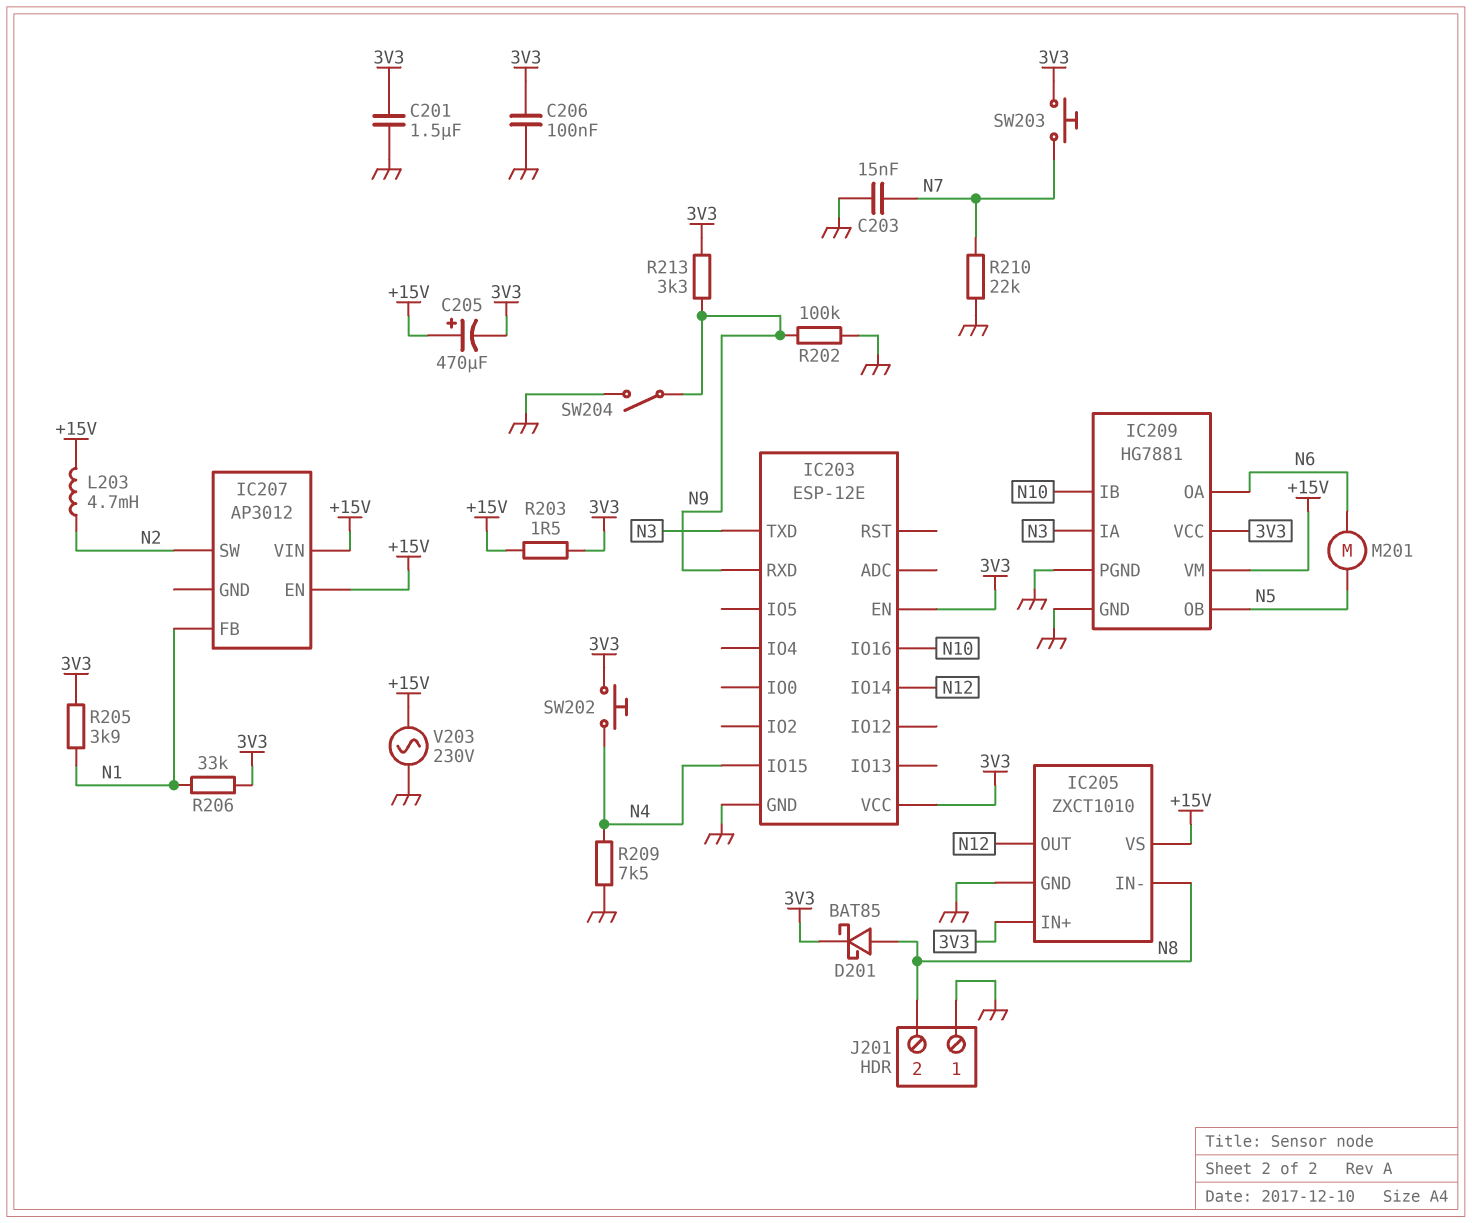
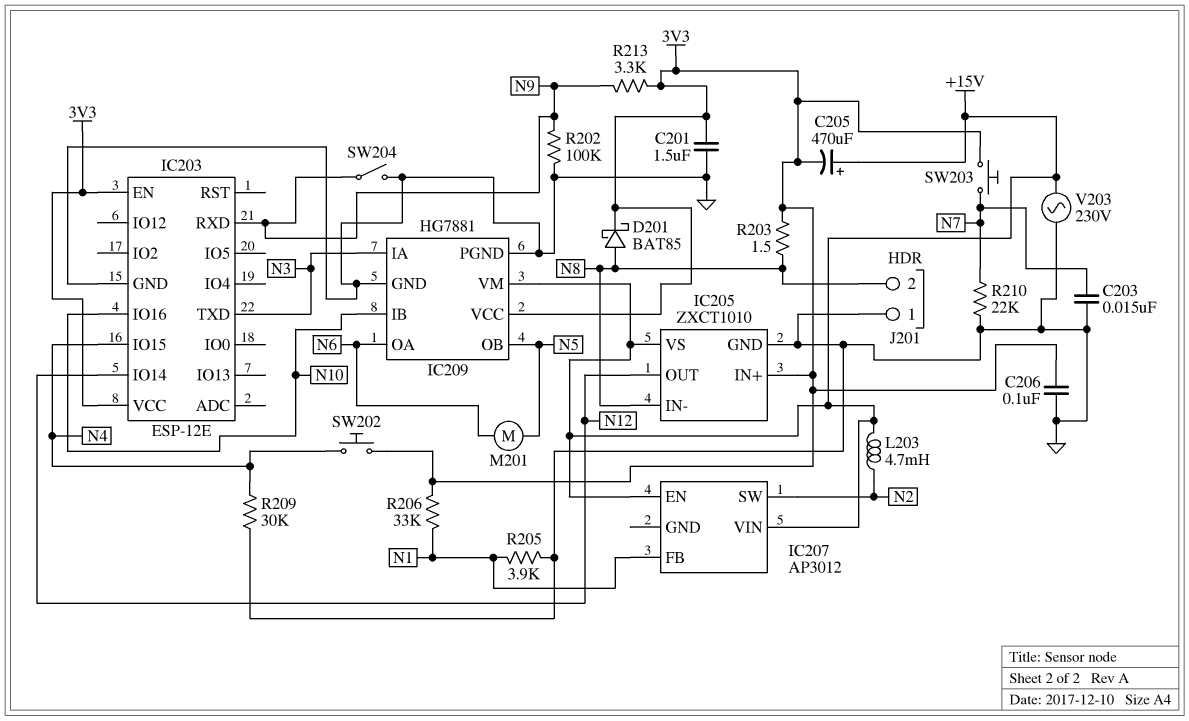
R203: 1.5 (+15V, 3V3) -> 1.5 (3V3, N8)
R205: 3.9k (3V3, N1) -> 3.9k (GND, N1)
R209: 7.5k (GND, N4) -> 30k (GND, N4)

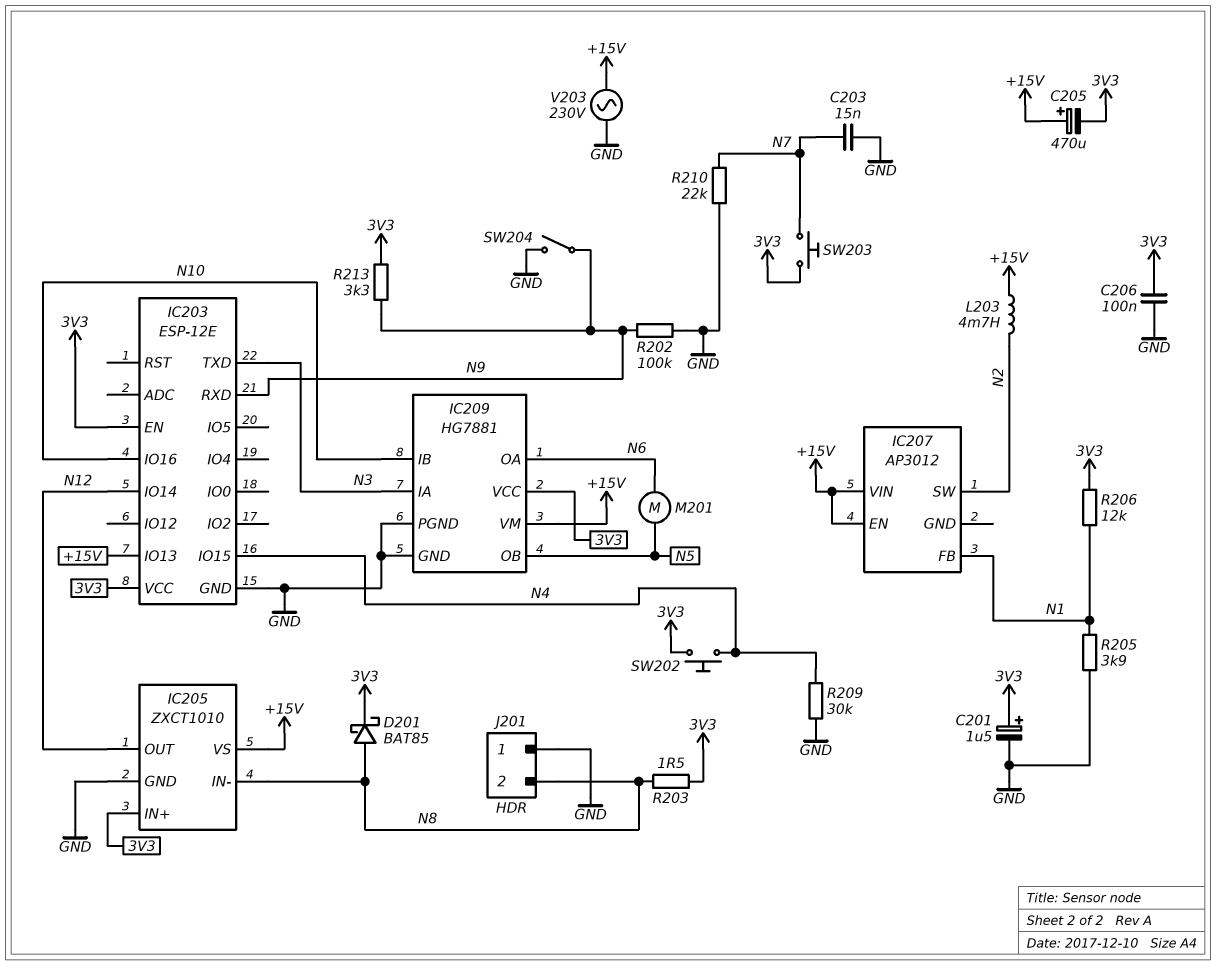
C201: 1.5uF (3V3, GND) -> 1.5uF (plus 3V3, minus GND)
IC203 pin IO13: none -> +15V
R206: 33k (3V3, N1) -> 12k (3V3, N1)

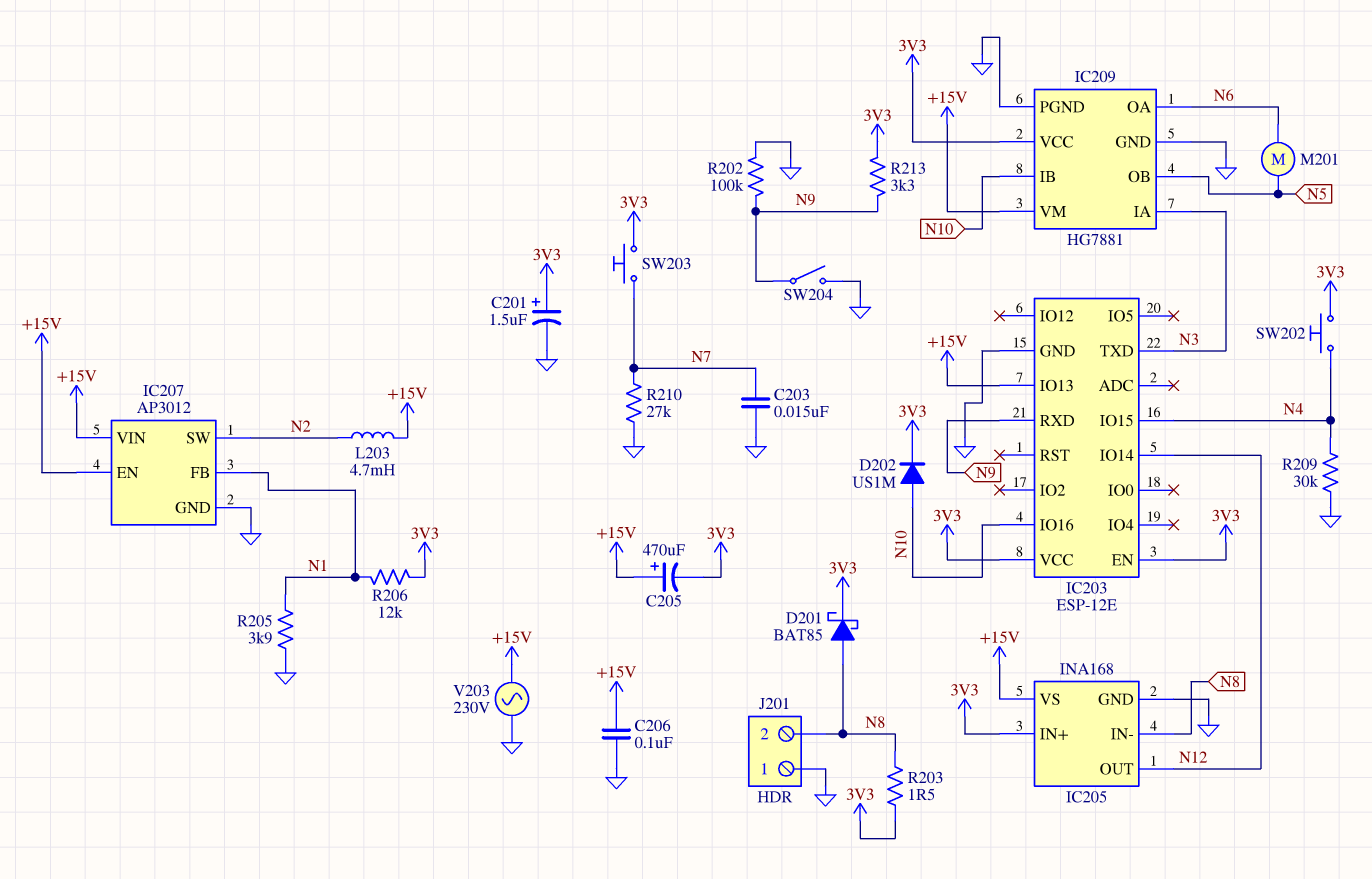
C206: 100nF (3V3, GND) -> 100nF (+15V, GND)
D202: none -> diode US1M (A N10, K 3V3)
IC205: ZXCT1010 -> INA168
IC207 pin GND: none -> GND
R210: 22k (GND, N7) -> 27k (GND, N7)

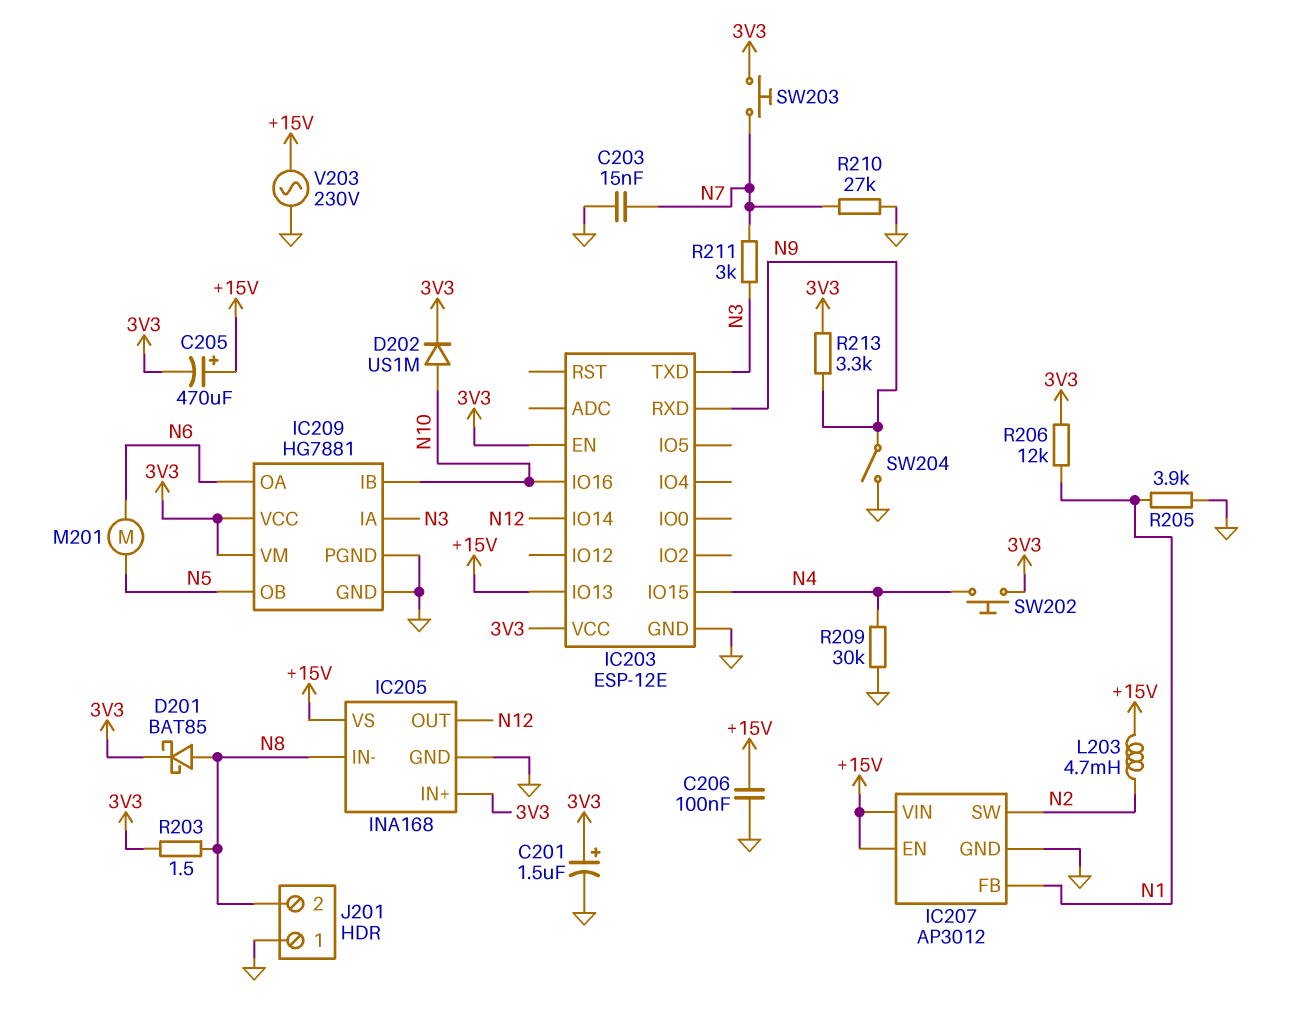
IC209 pin VM: +15V -> 3V3
R202: 100k (GND, N9) -> none
R211: none -> 3k (N3, N7)

